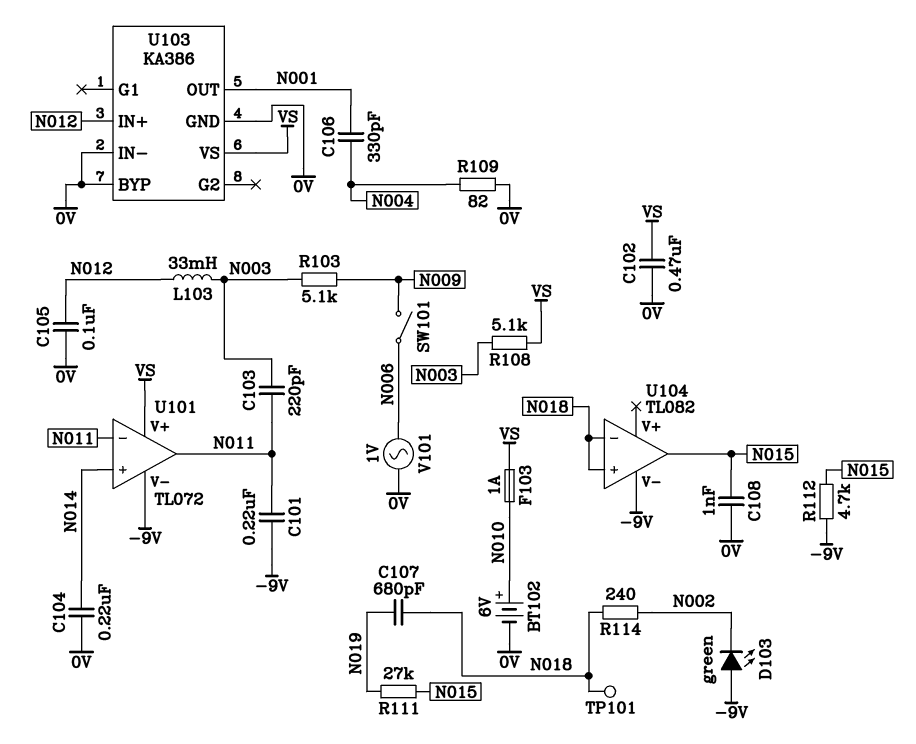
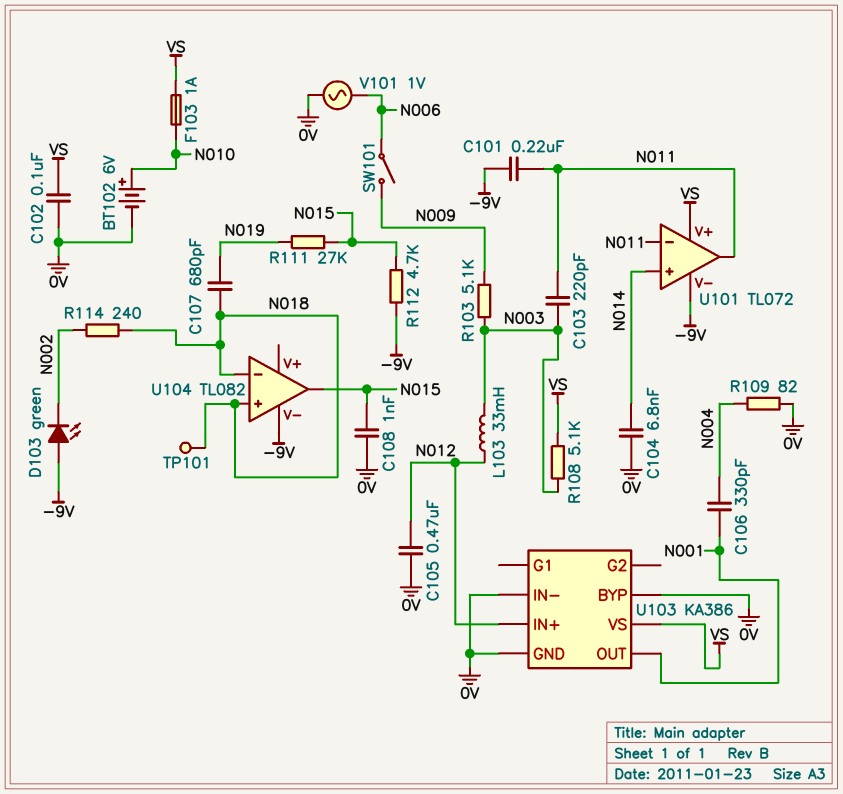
C102: 470nF (0V, VS) -> 100nF (0V, VS)
C104: 220nF (0V, N014) -> 6.8nF (0V, N014)
C105: 100nF (0V, N012) -> 470nF (0V, N012)

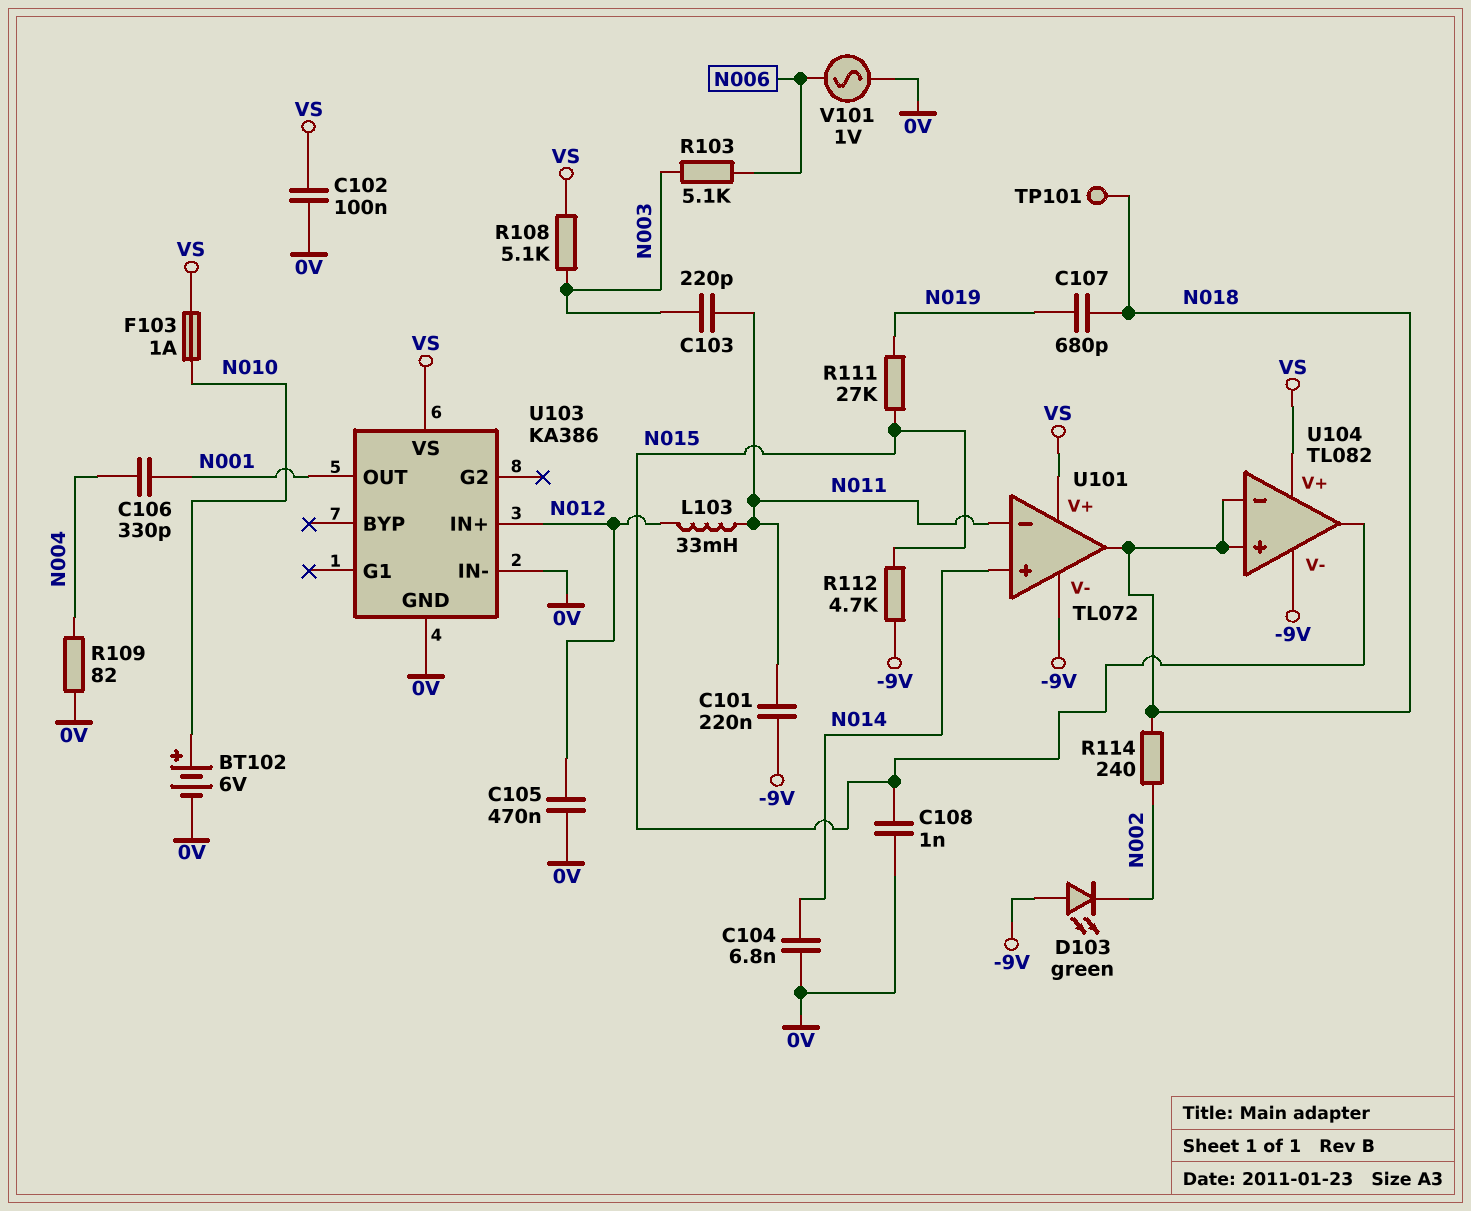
L103: 33mH (N003, N012) -> 33mH (N011, N012)
R103: 5.1k (N003, N009) -> 5.1k (N003, N006)
SW101: switch (N006, N009) -> none
U101 pin out: N011 -> N018
U103 pin BYP: 0V -> none
U104 pin V+: none -> VS

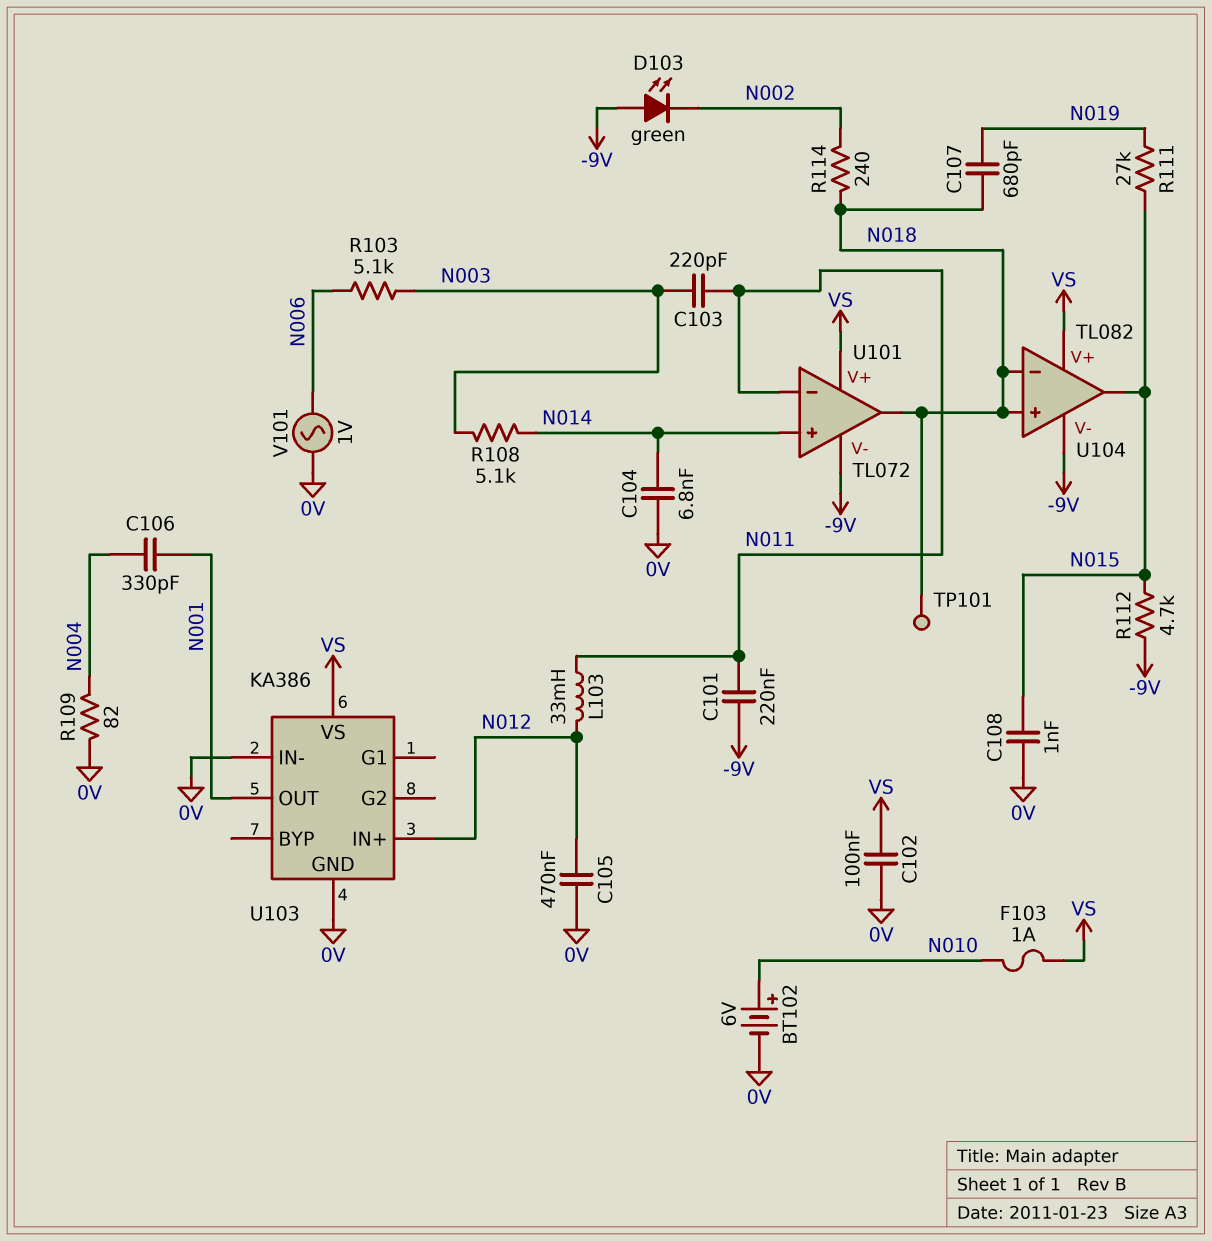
R108: 5.1k (N003, VS) -> 5.1k (N003, N014)

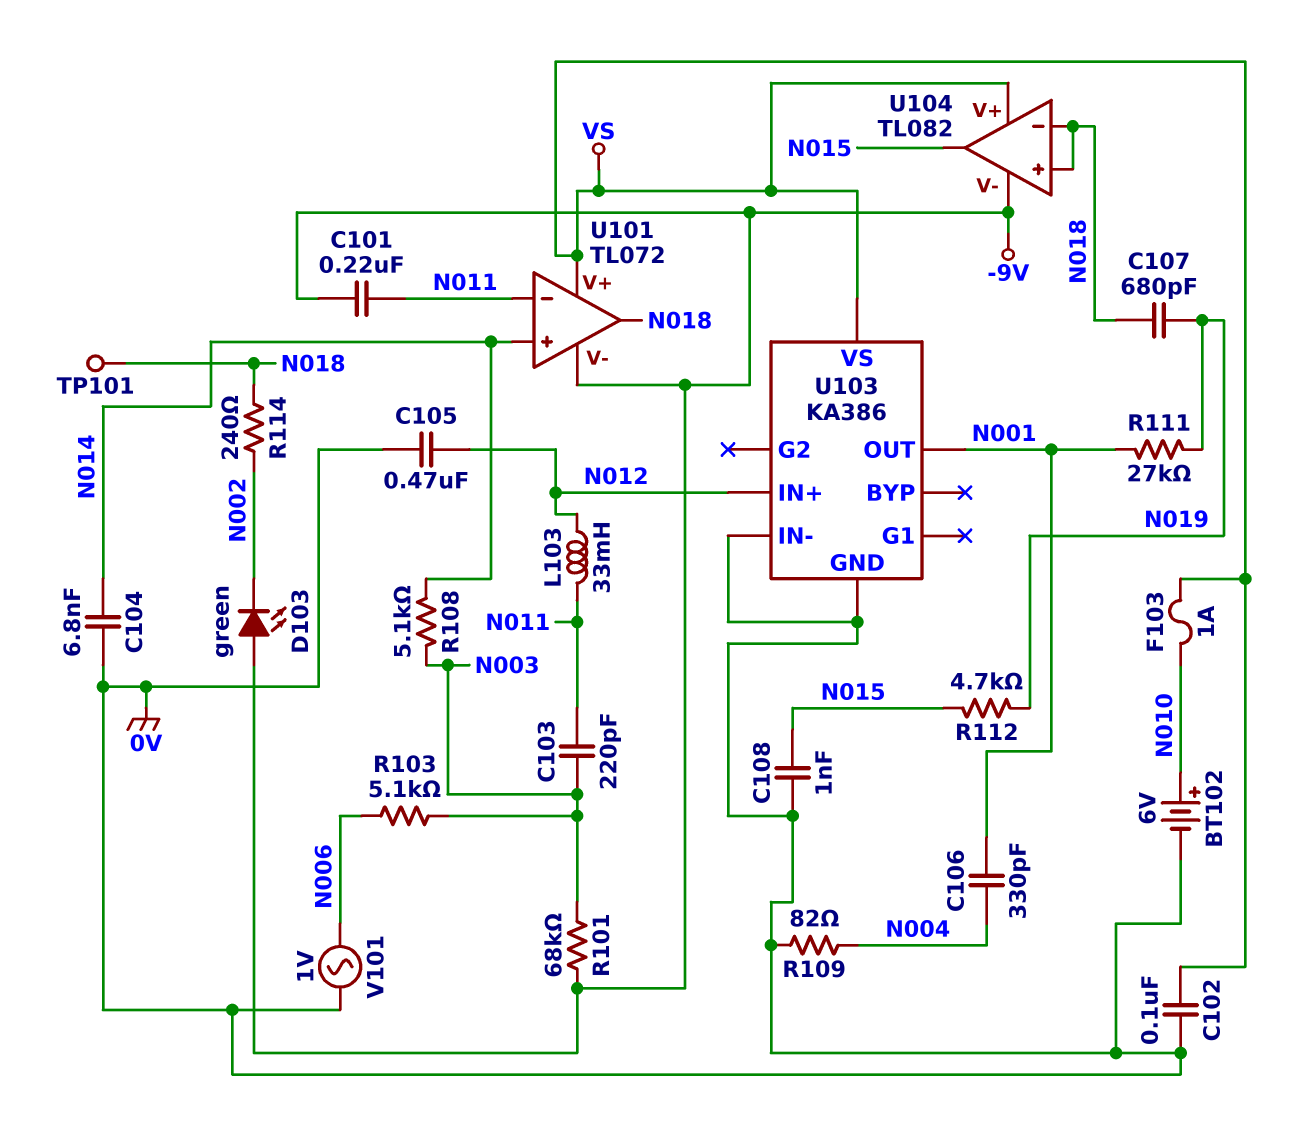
R101: none -> 68k (-9V, N003)
R111: 27k (N015, N019) -> 27k (N001, N019)
R112: 4.7k (-9V, N015) -> 4.7k (N015, N019)

